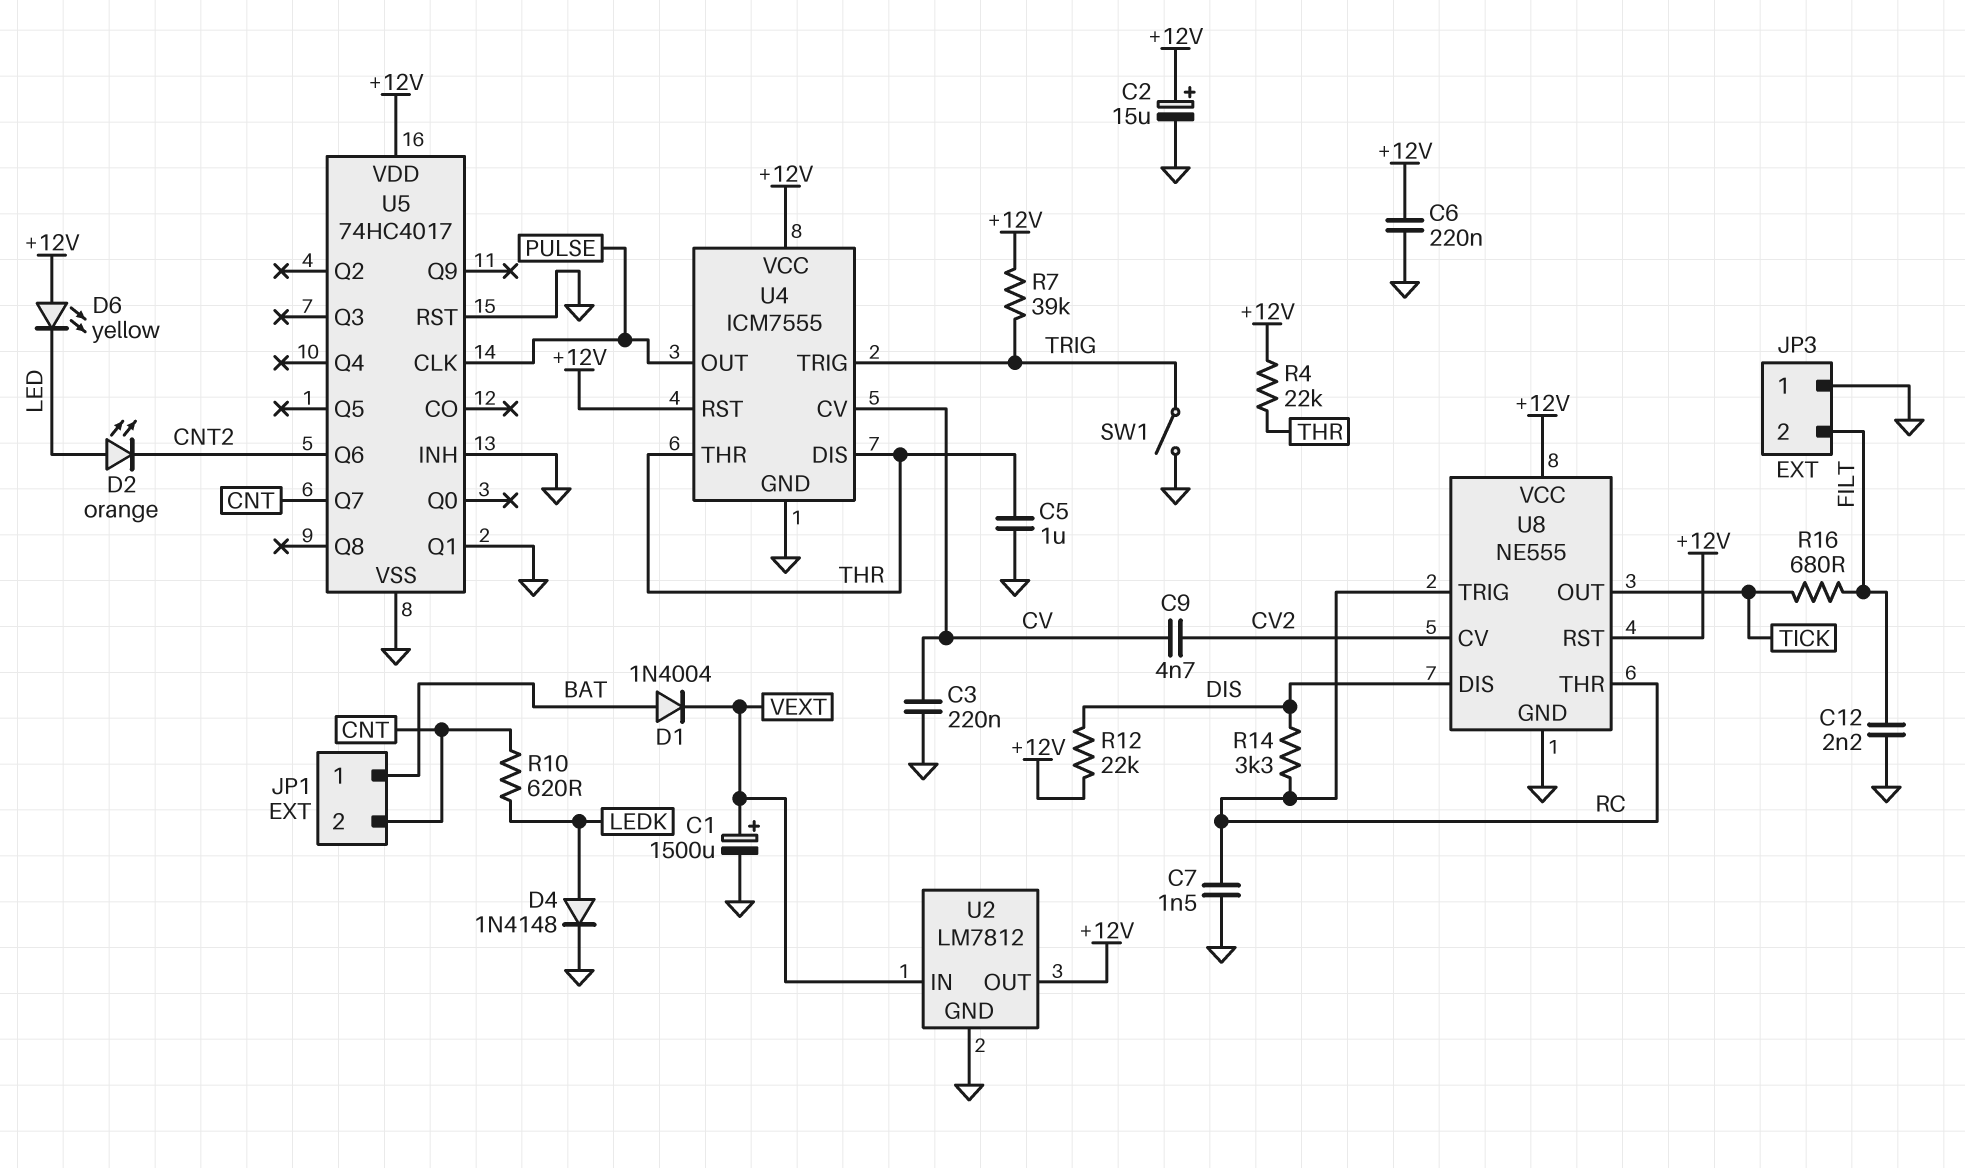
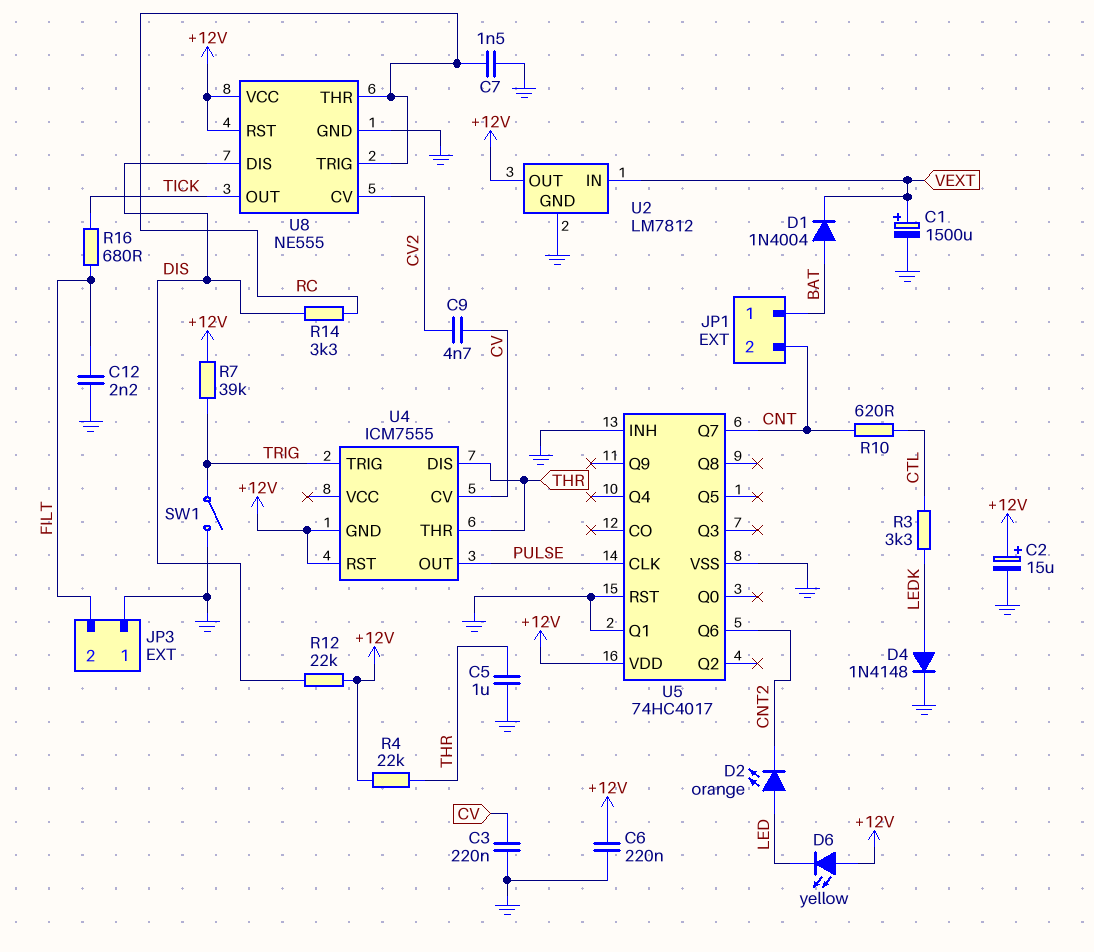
R3: none -> 3.3k (CTL, LEDK)
R10: 620 (CNT, LEDK) -> 620 (CNT, CTL)
U4 pin GND: GND -> +12V
U4 pin VCC: +12V -> none

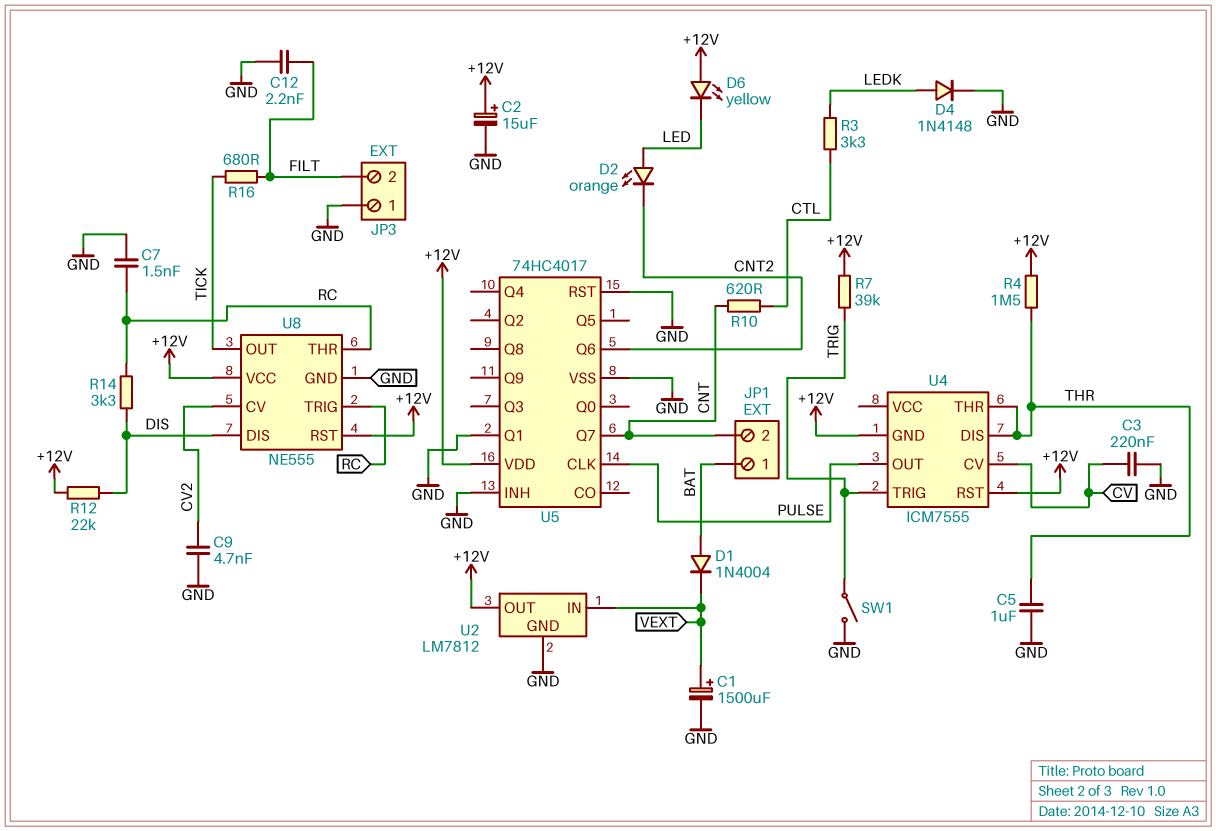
C6: 220nF (+12V, GND) -> none
C9: 4.7nF (CV, CV2) -> 4.7nF (CV2, GND)
R4: 22k (+12V, THR) -> 1.5M (+12V, THR)

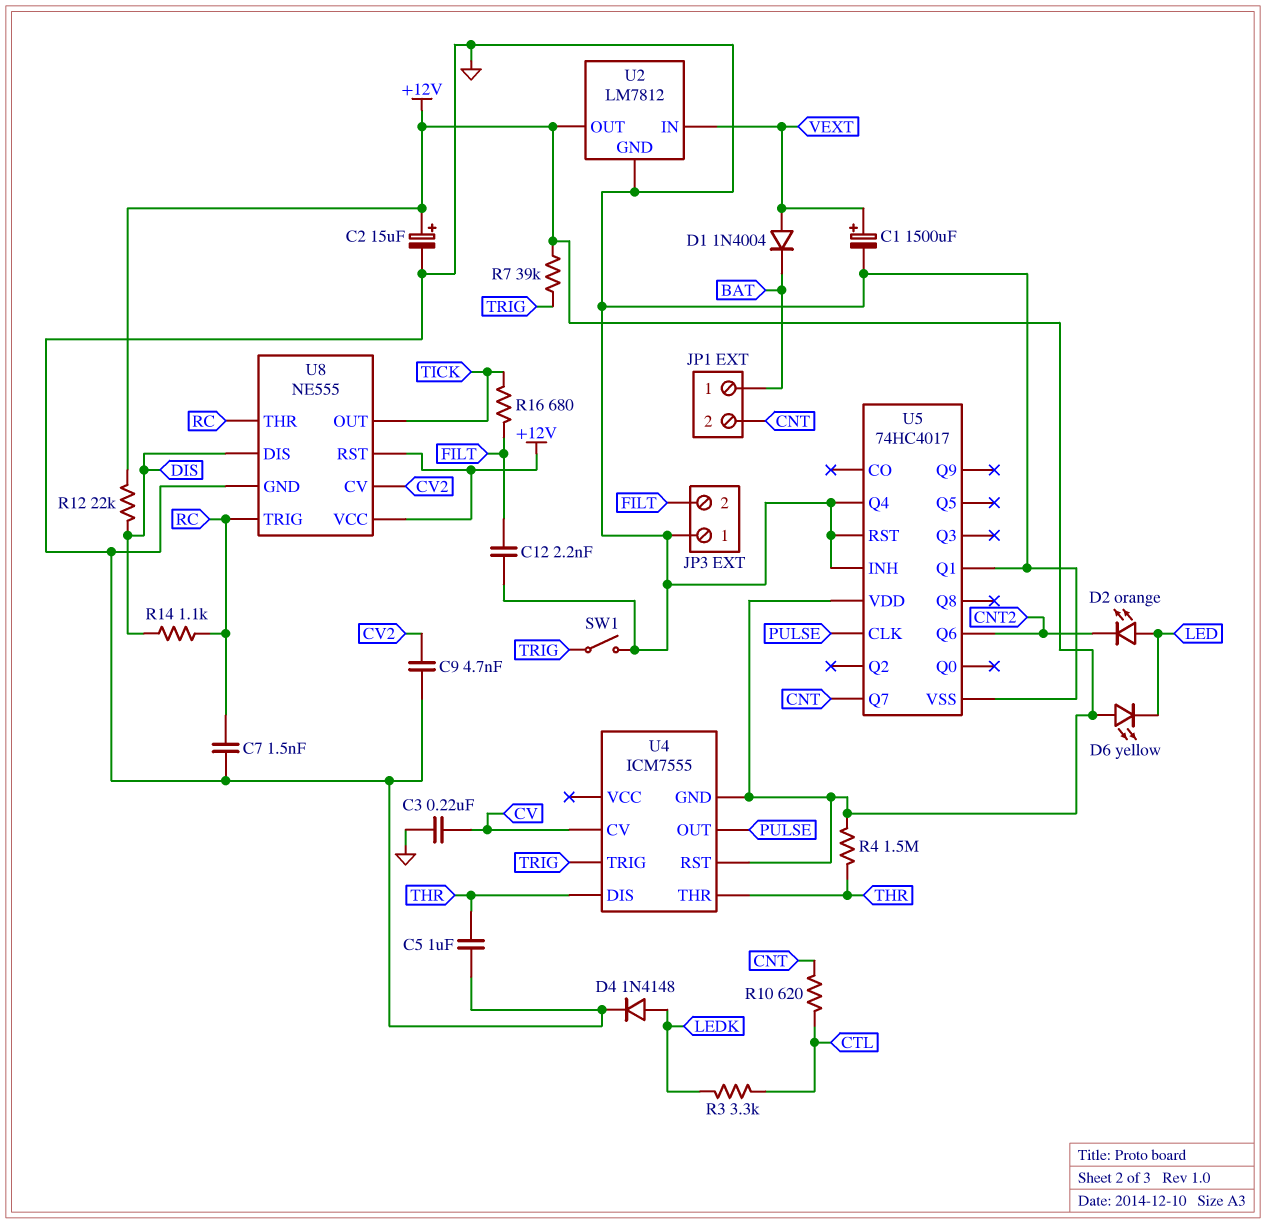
D1: diode 1N4004 (A BAT, K VEXT) -> diode 1N4004 (A VEXT, K BAT)
R14: 3.3k (DIS, RC) -> 1.1k (DIS, RC)
U5 pin Q4: none -> GND

